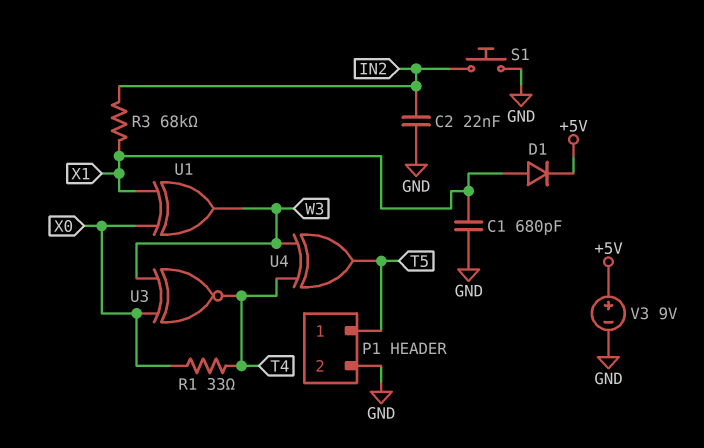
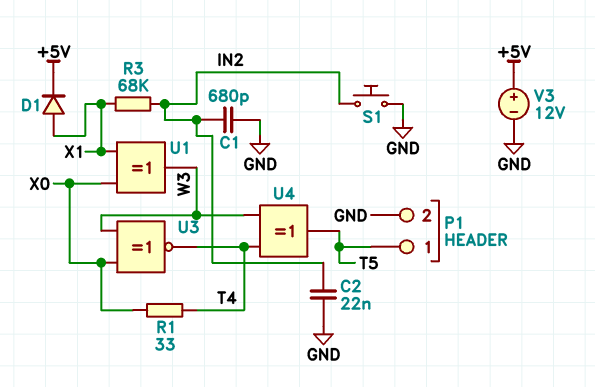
C1: 680pF (GND, X1) -> 680pF (GND, IN2)
V3: 9V (plus +5V, minus GND) -> 12V (plus +5V, minus GND)

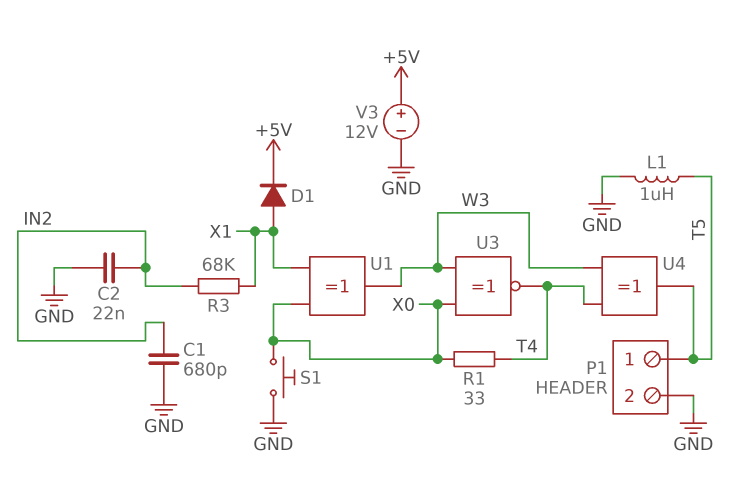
L1: none -> 1uH (GND, T5)
S1: button (GND, IN2) -> button (GND, X0)

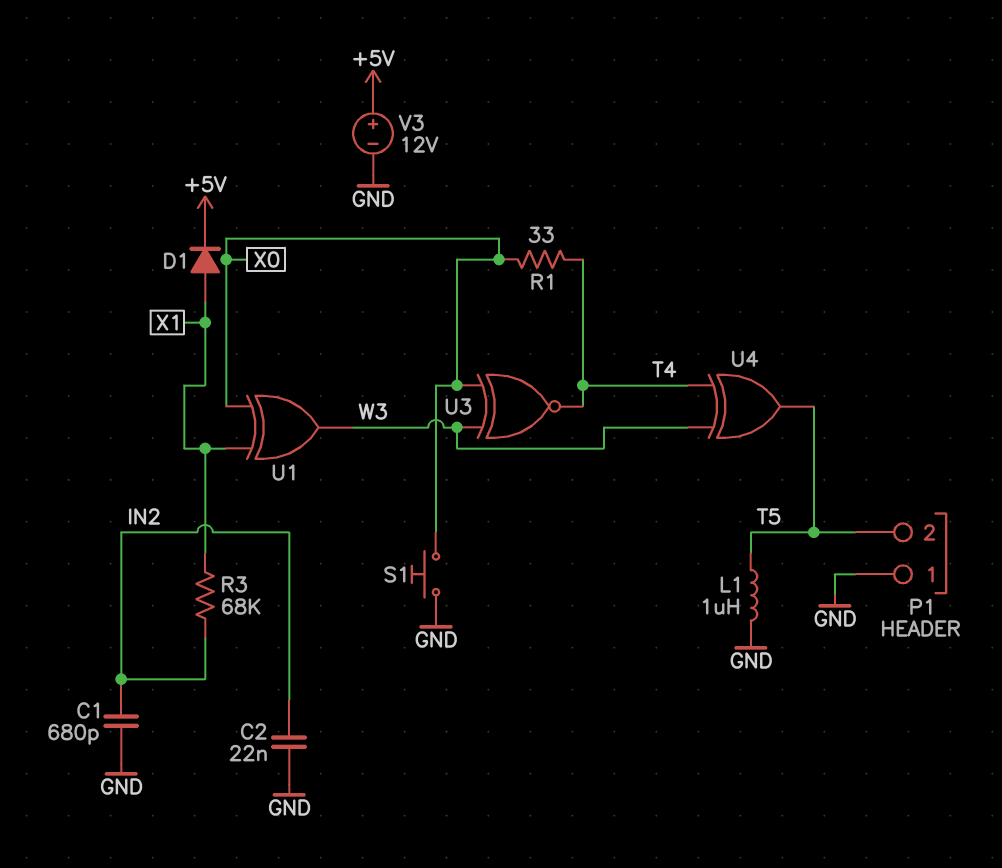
P1 pin 1: T5 -> GND
P1 pin 2: GND -> T5

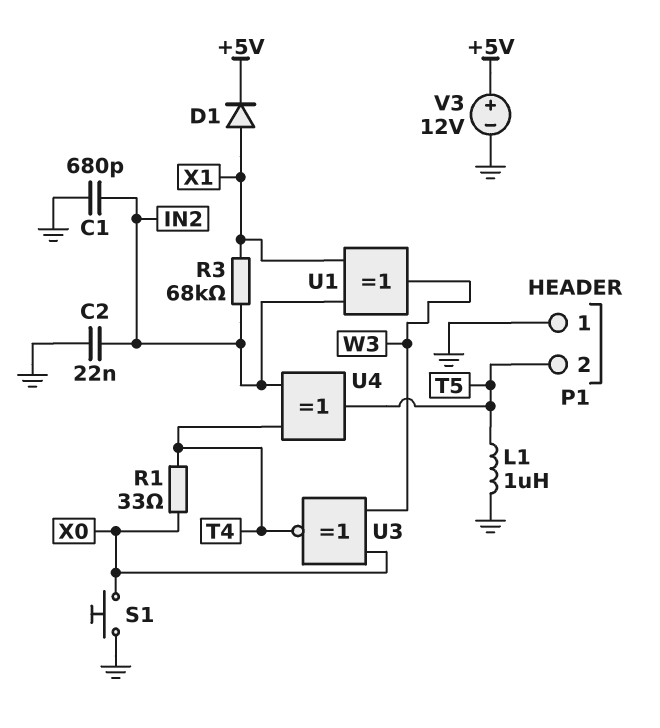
U1: XOR (in X0, in X1, out W3) -> XOR (in IN2, in X1, out W3)
U4: XOR (in T4, in W3, out T5) -> XOR (in IN2, in T4, out T5)

